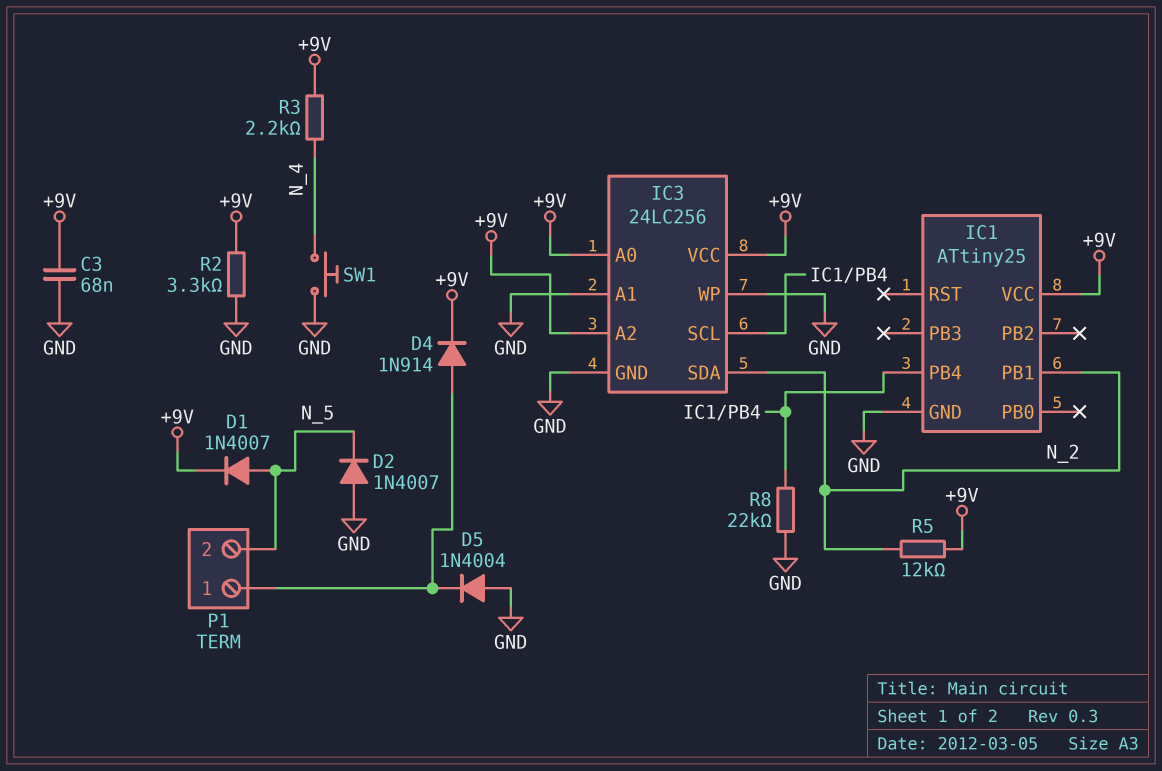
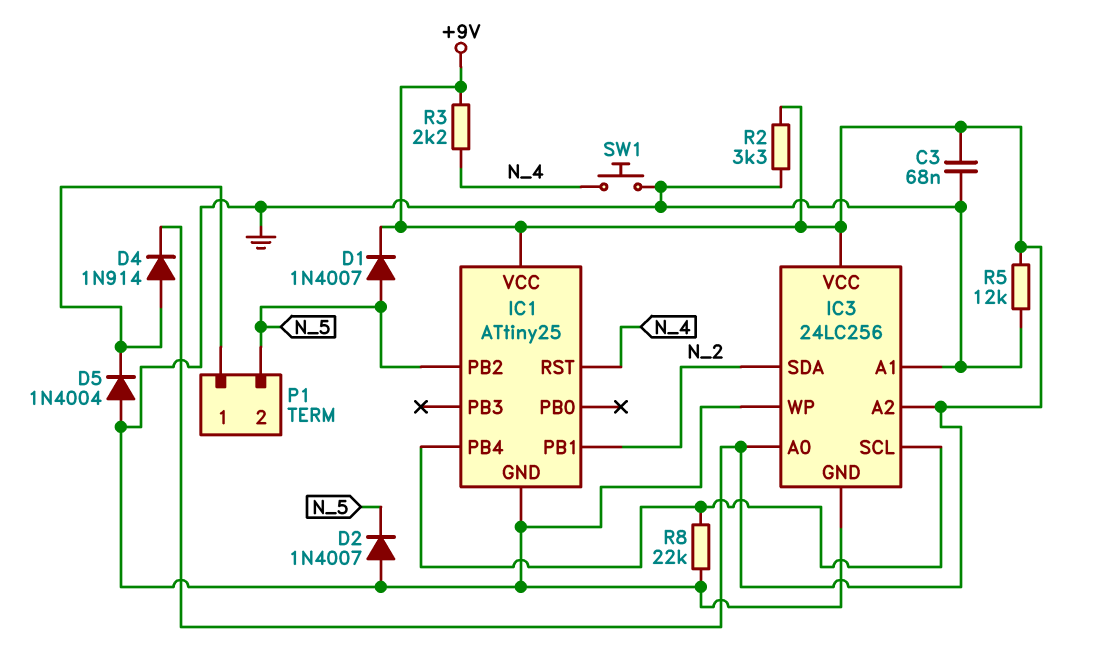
IC1 pin PB2: none -> N_5
IC1 pin RST: none -> N_4
R5: 12k (+9V, N_2) -> 12k (+9V, GND)

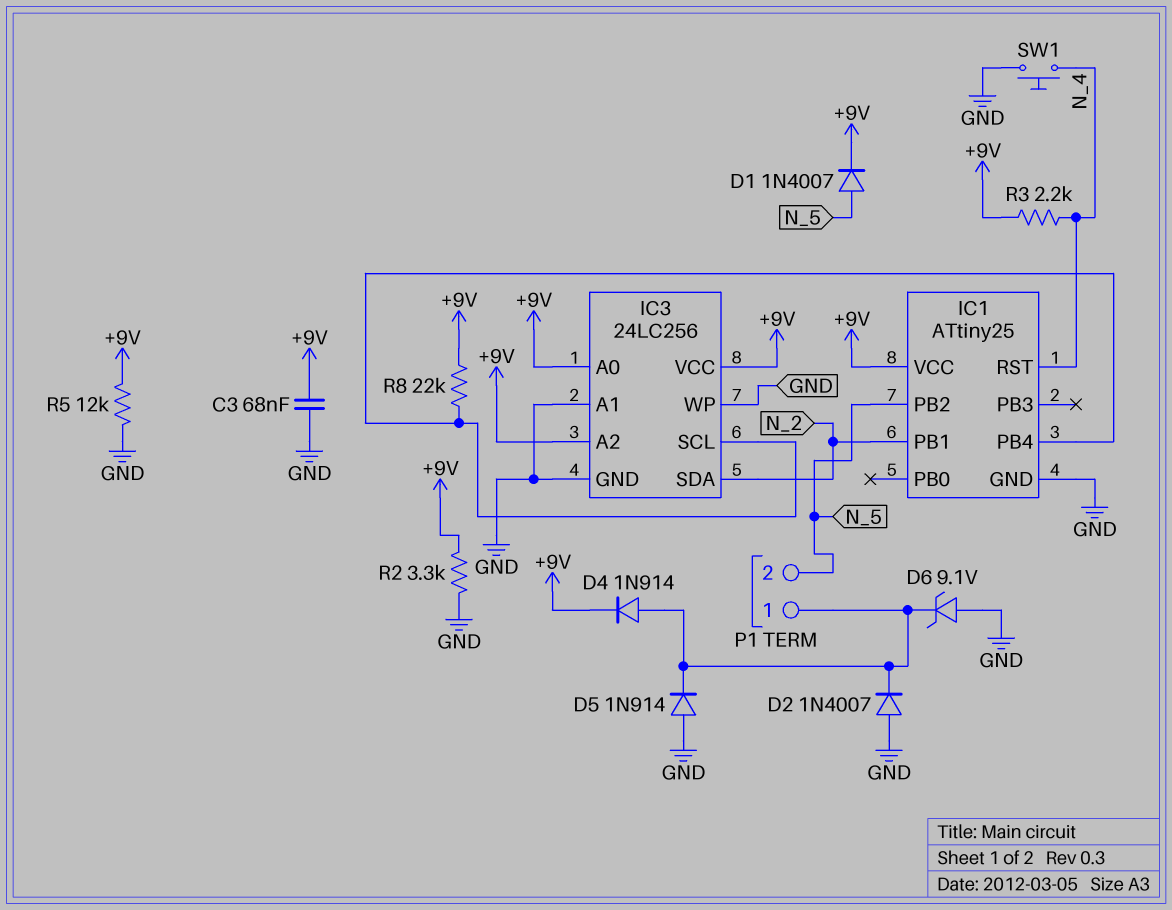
D2: diode 1N4007 (A GND, K N_5) -> diode 1N4007 (A GND, K P1/1)
D5: diode 1N4004 (A GND, K P1/1) -> diode 1N914 (A GND, K P1/1)
D6: none -> zener 9.1V (A GND, K P1/1)
R8: 22k (GND, IC1/PB4) -> 22k (+9V, IC1/PB4)

